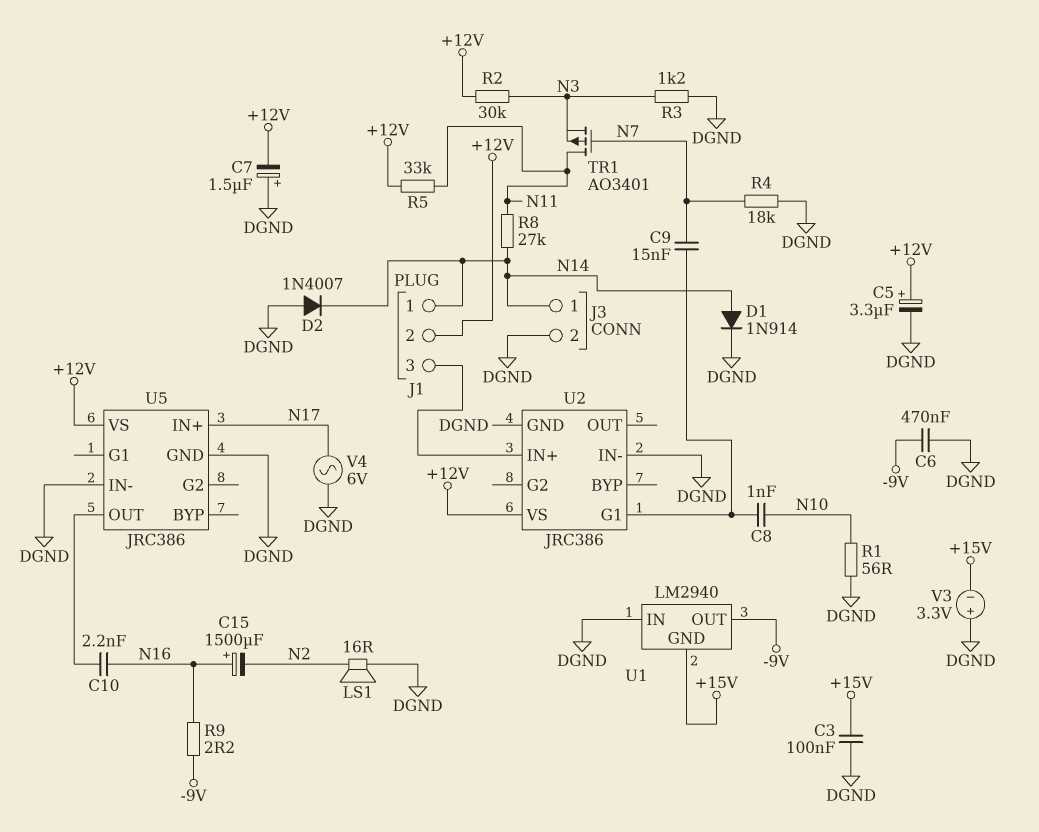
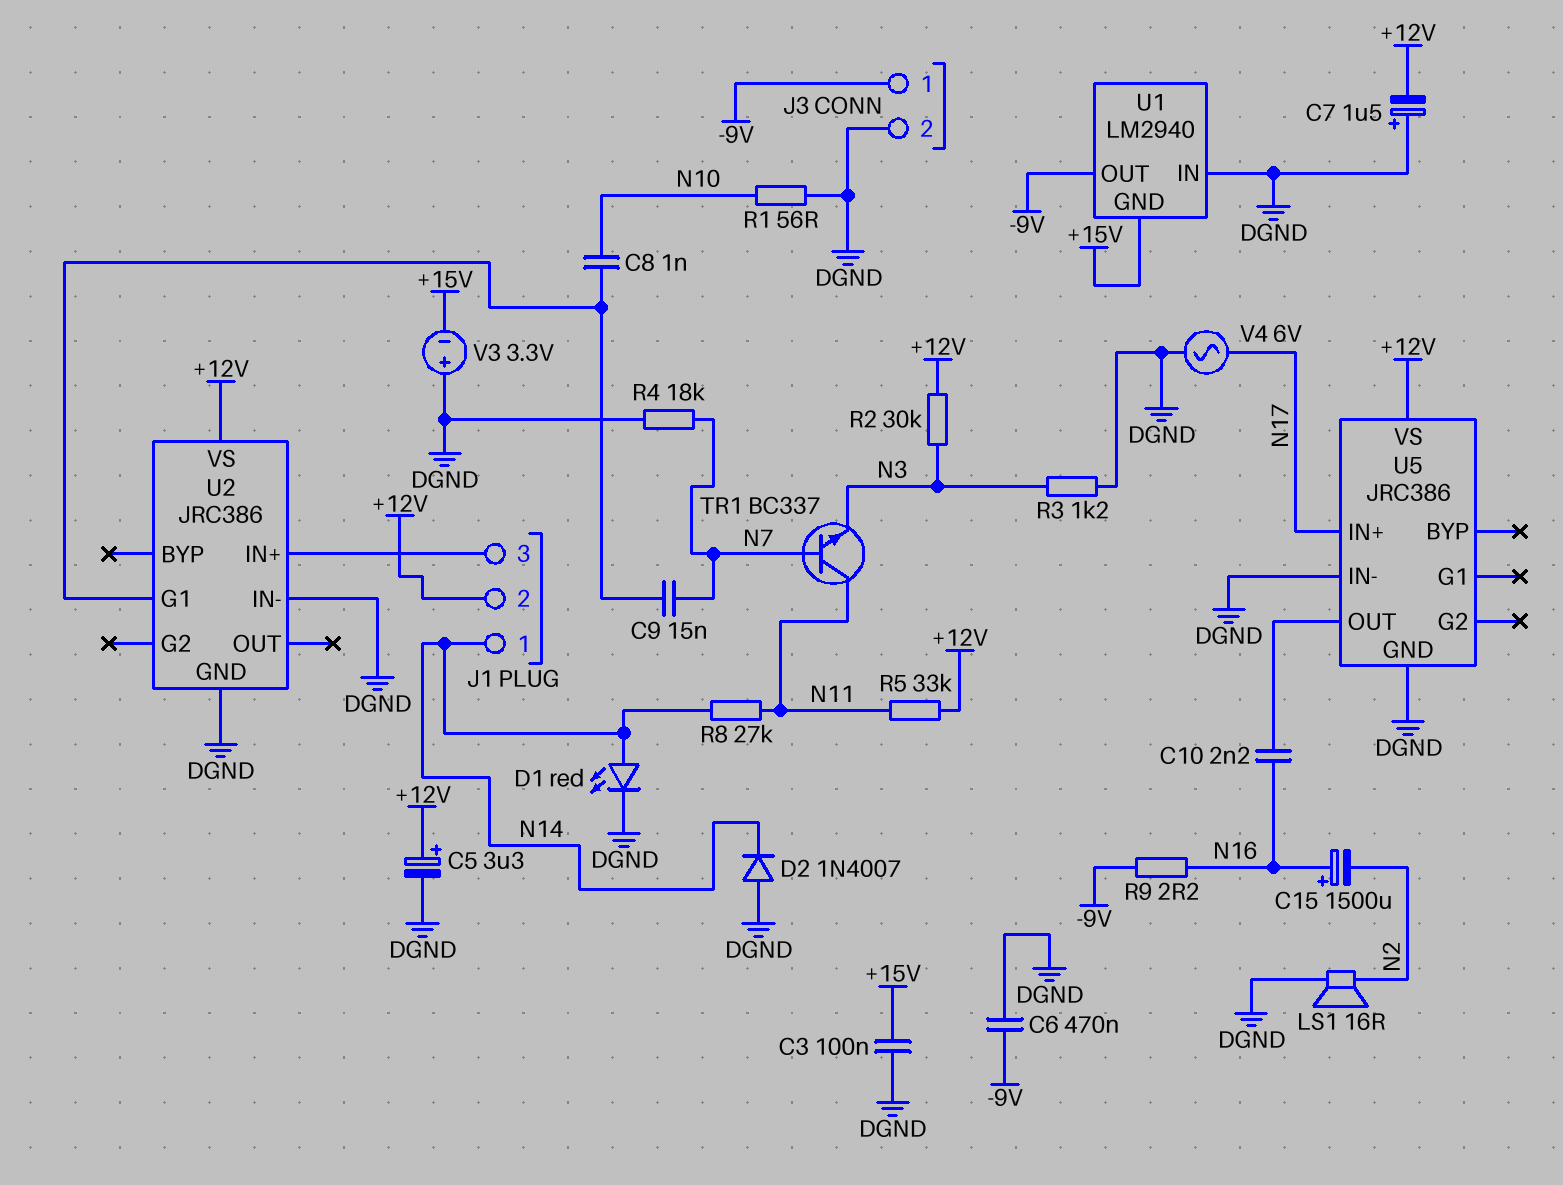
D1: diode 1N914 (A N14, K DGND) -> LED red (A N14, K DGND)
J3 pin 1: N14 -> -9V
TR1: PMOS AO3401 (G N7, D N11, S N3) -> NPN BC337 (B N7, C N11, E N3)

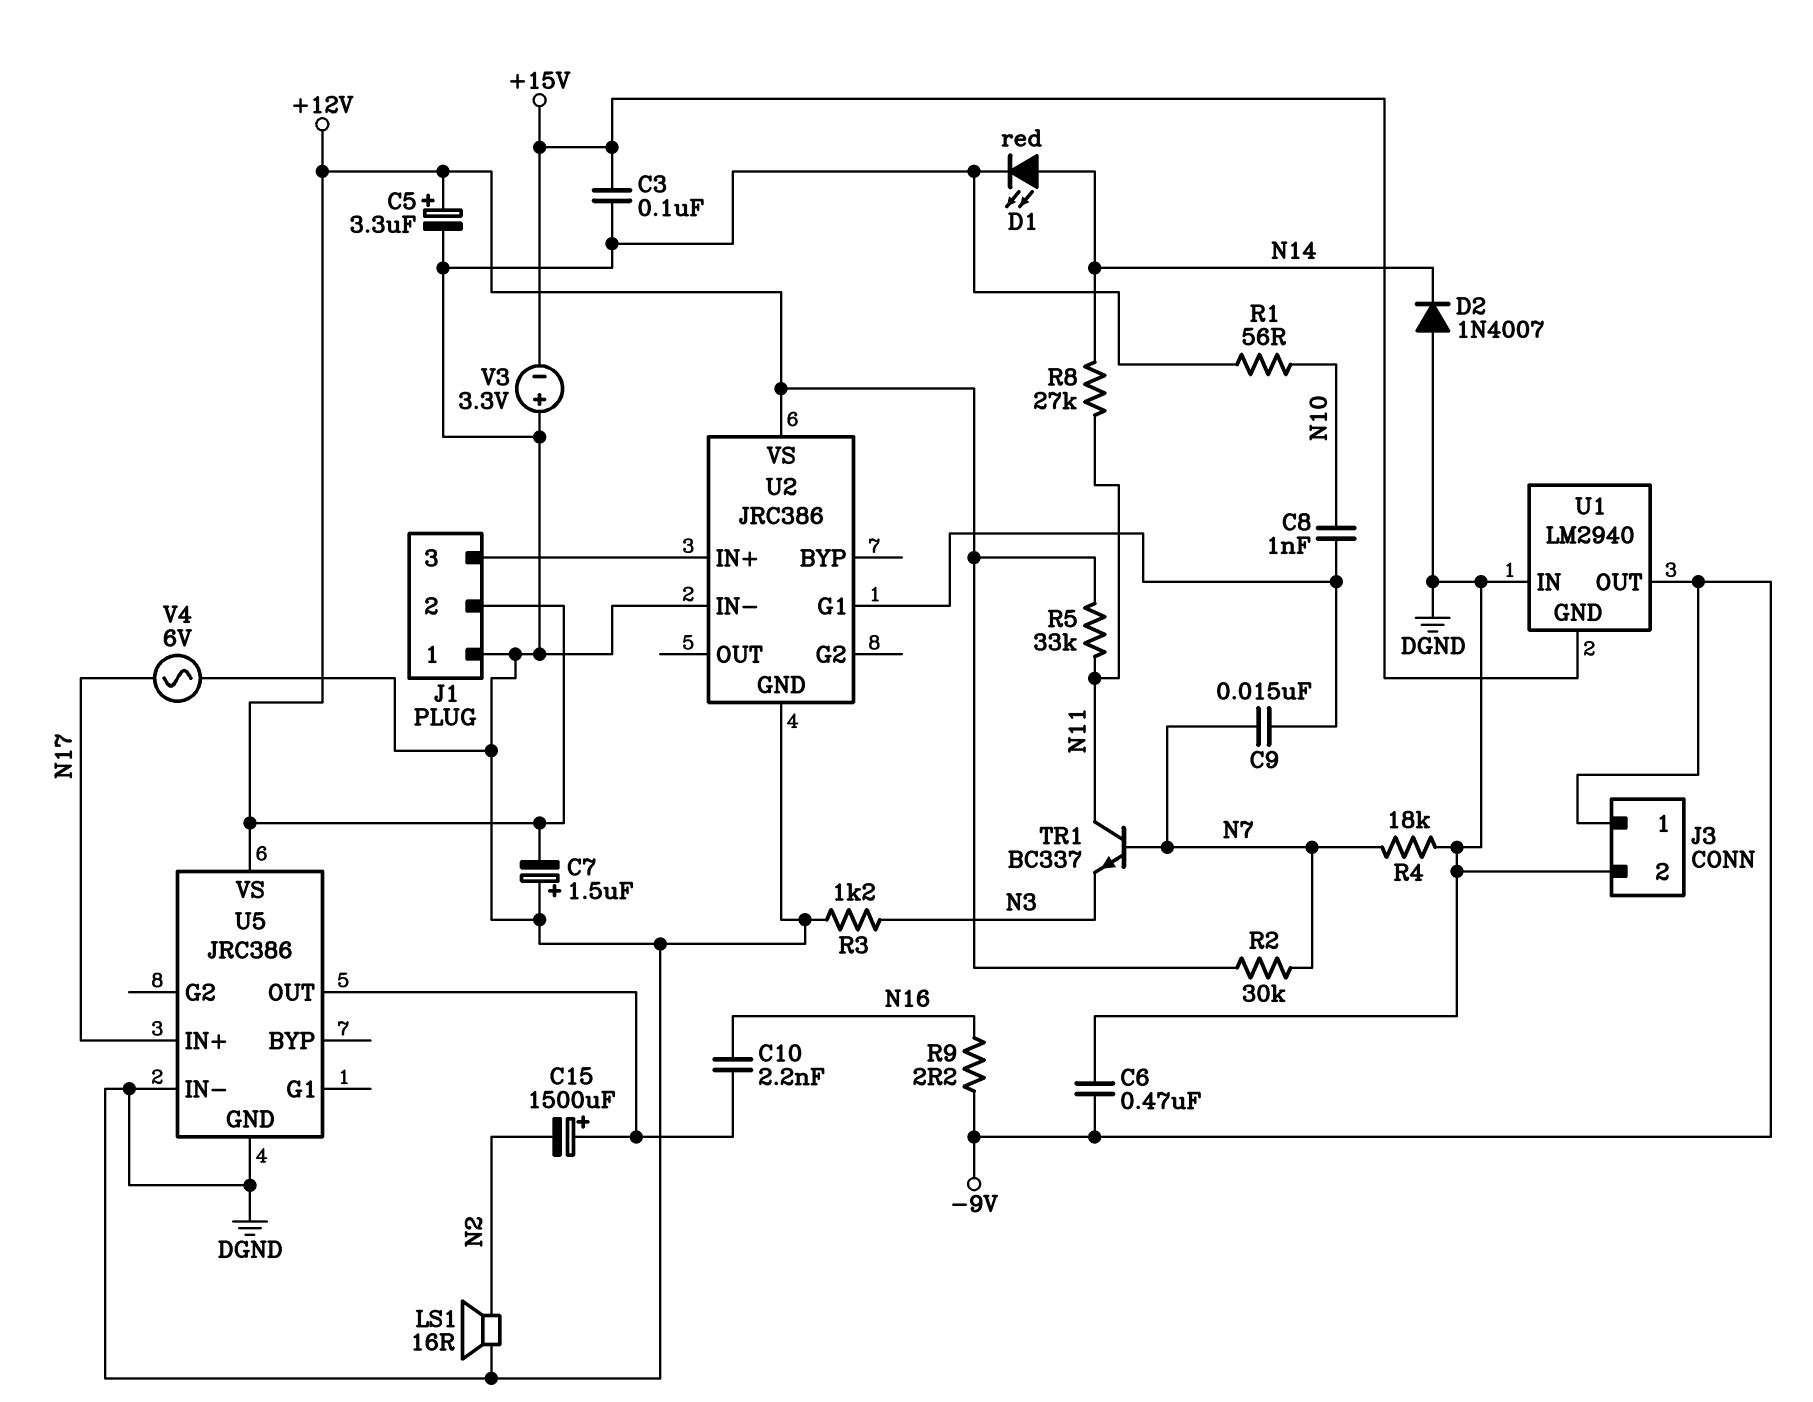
C15: 1500uF (plus N16, minus N2) -> 1500uF (plus U5/OUT, minus N2)
J1 pin 1: N14 -> DGND
R2: 30k (+12V, N3) -> 30k (+12V, N7)

